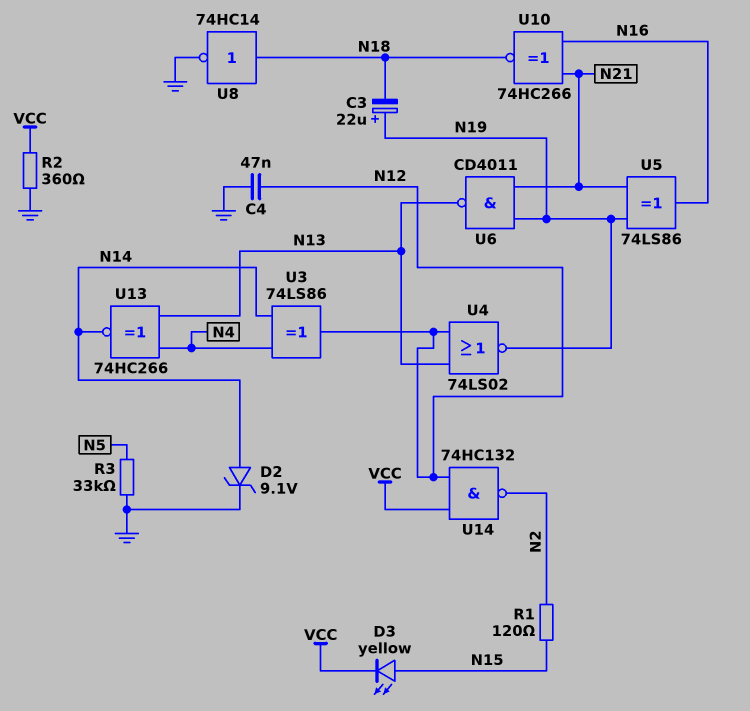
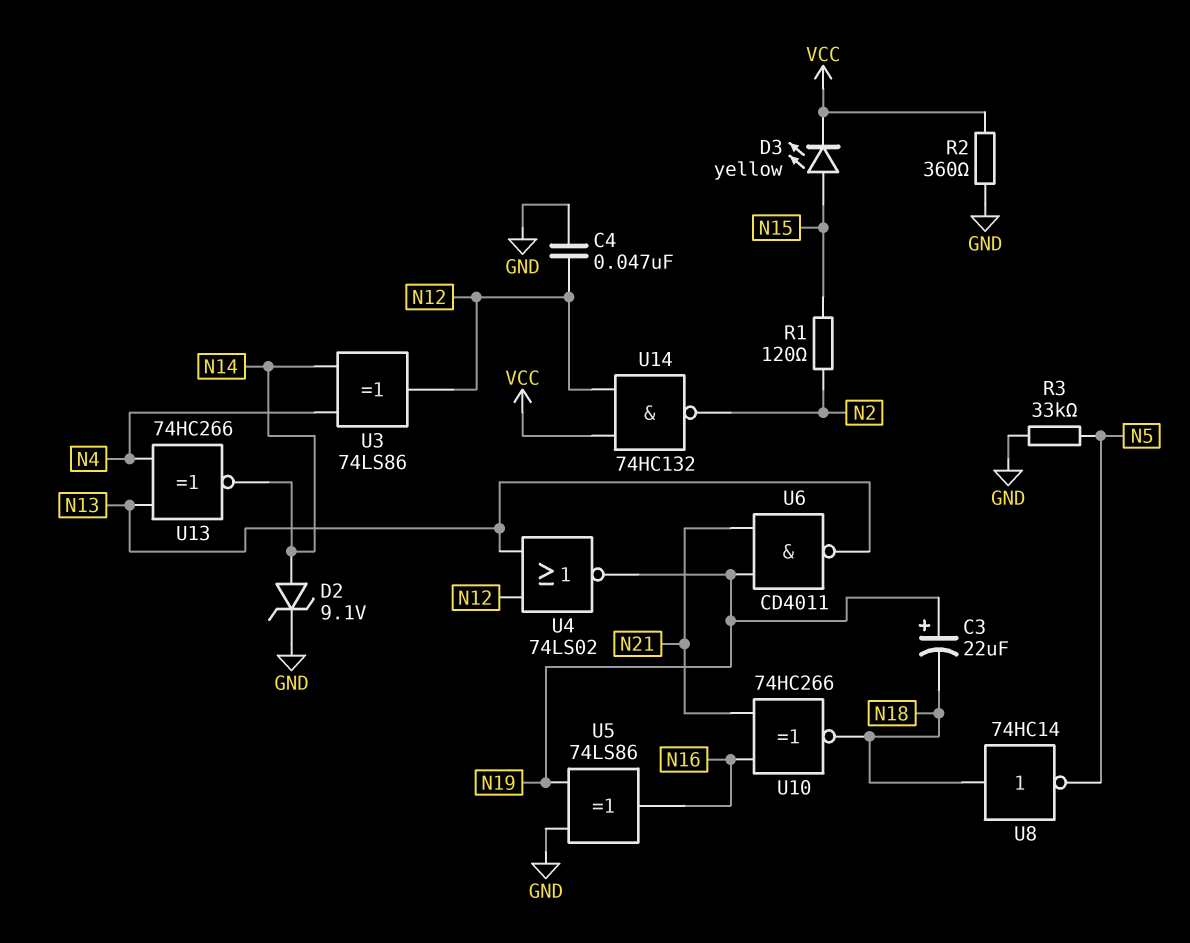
U5: XOR 74LS86 (in N19, in N21, out N16) -> XOR 74LS86 (in GND, in N19, out N16)
U8: NOT 74HC14 (in N18, out GND) -> NOT 74HC14 (in N18, out N5)

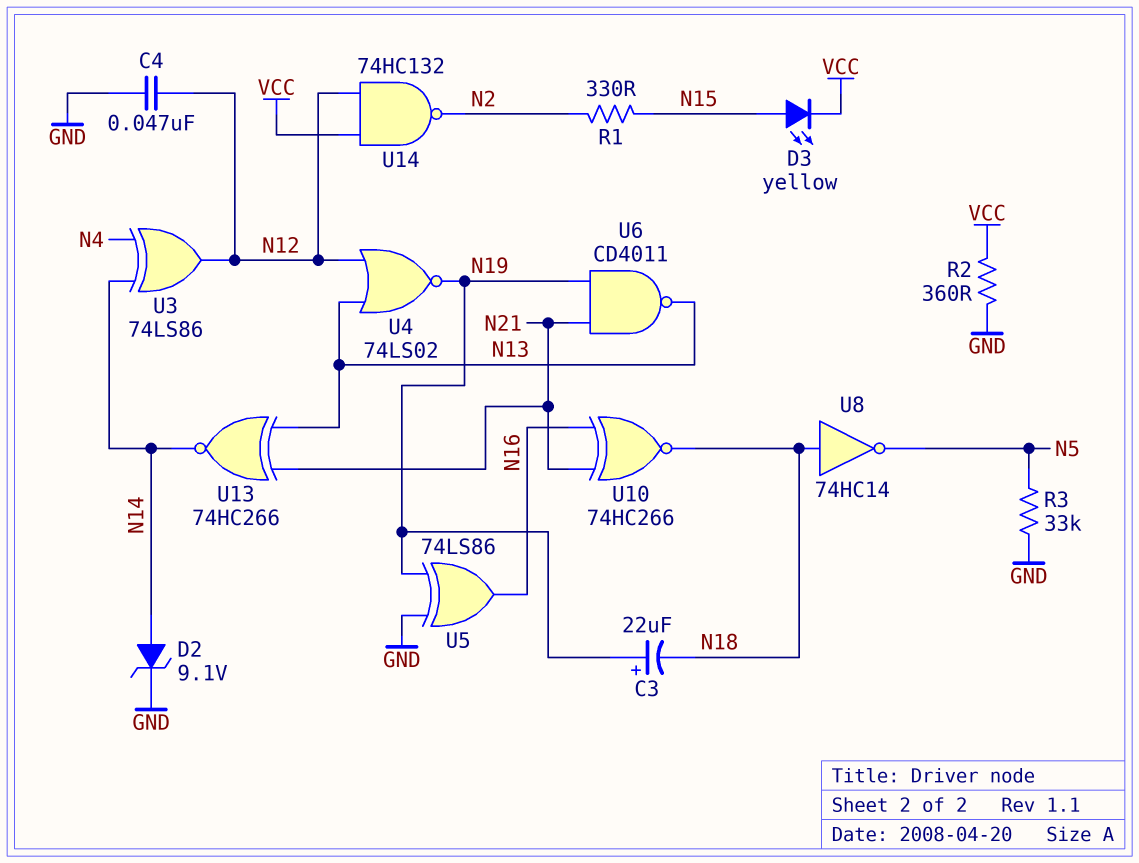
R1: 120 (N2, N15) -> 330 (N2, N15)
U13: XNOR 74HC266 (in N4, in N13, out N14) -> XNOR 74HC266 (in N13, in N21, out N14)

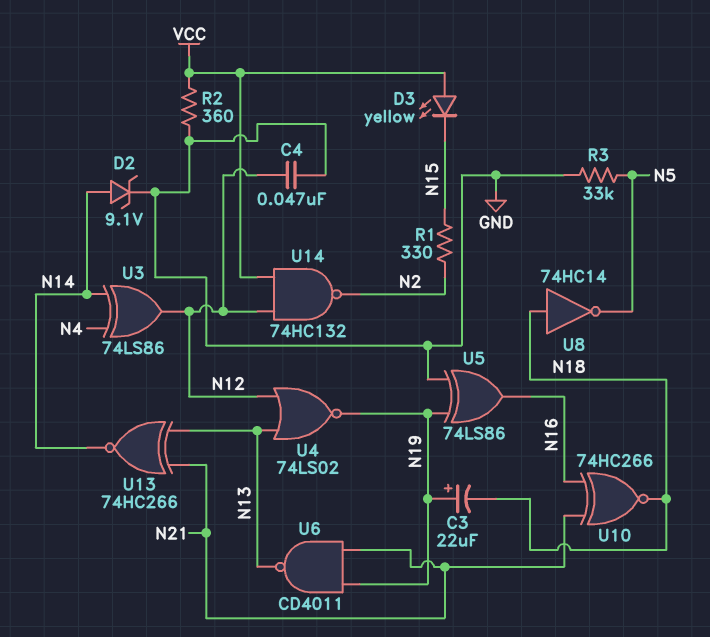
D3: LED yellow (A N15, K VCC) -> LED yellow (A VCC, K N15)

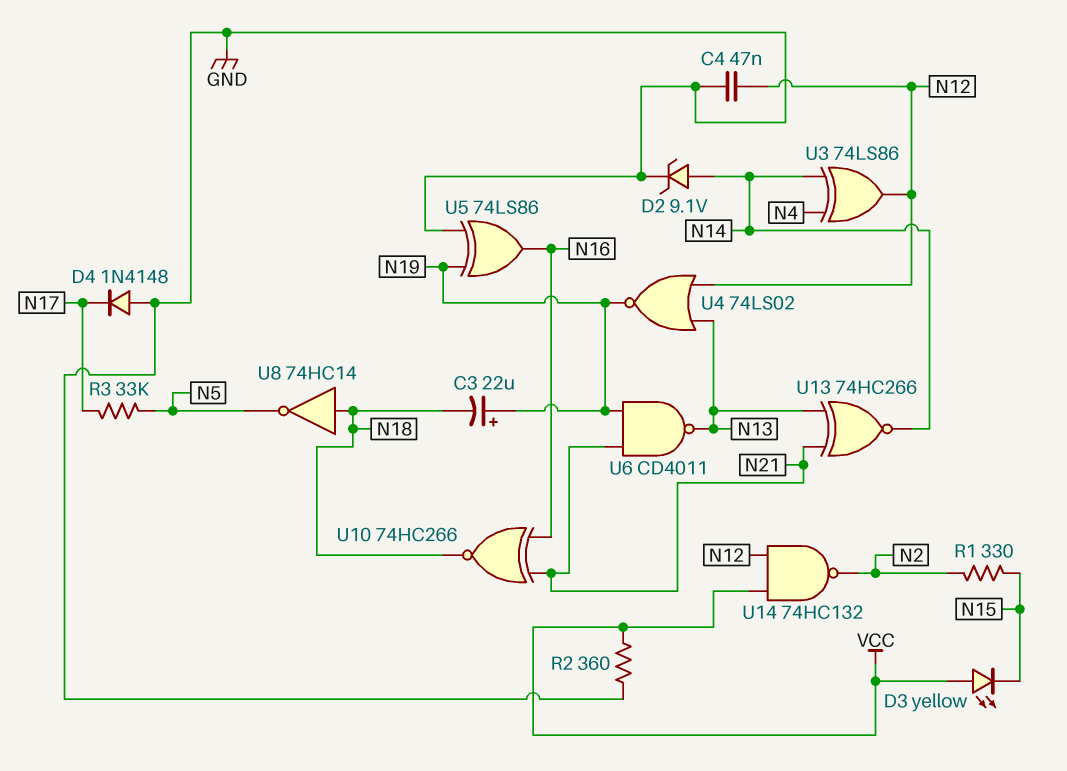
D4: none -> diode 1N4148 (A GND, K N17)
R3: 33k (GND, N5) -> 33k (N5, N17)

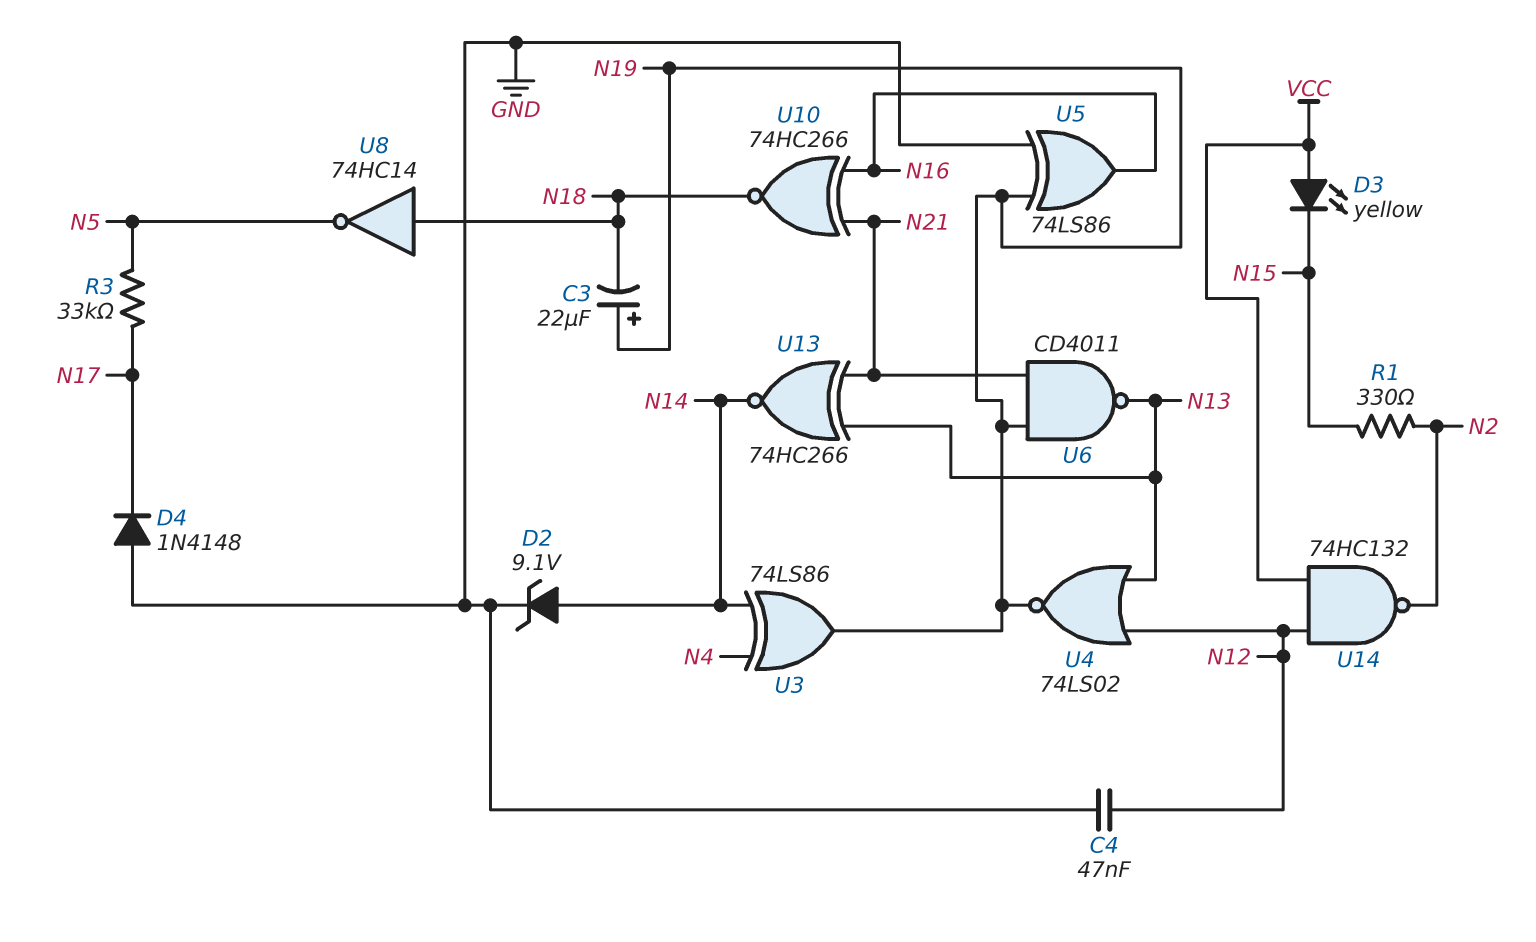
R2: 360 (GND, VCC) -> none
U3: XOR 74LS86 (in N4, in N14, out N12) -> XOR 74LS86 (in N4, in N14, out N19)

